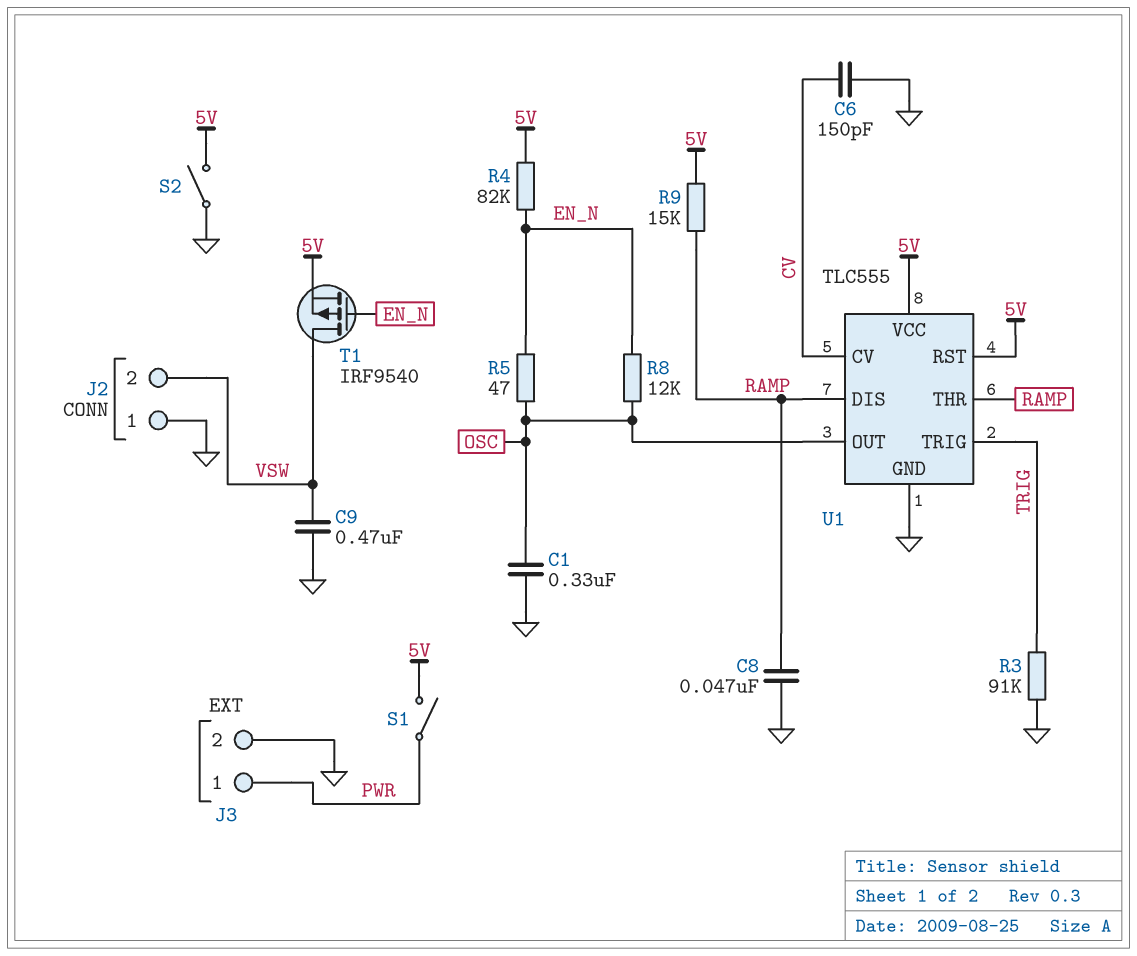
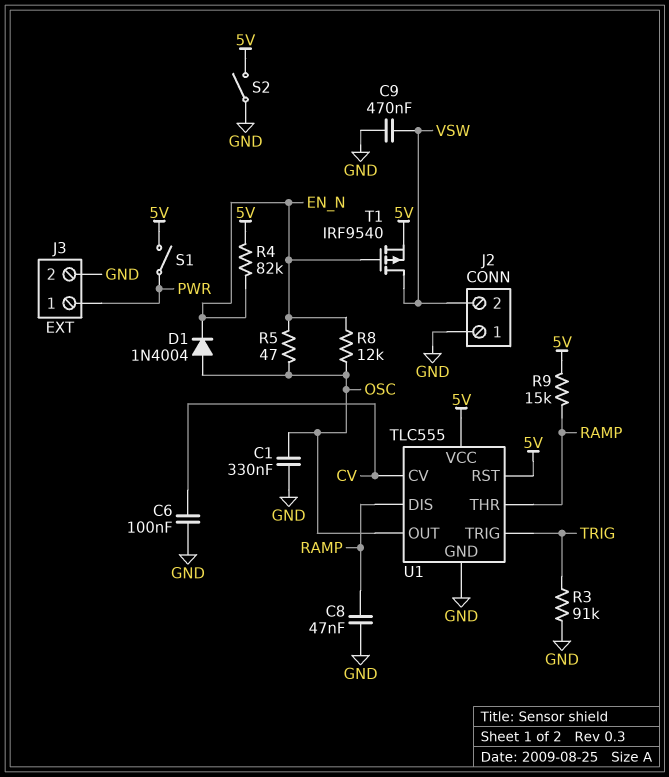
C6: 150pF (CV, GND) -> 100nF (CV, GND)
D1: none -> diode 1N4004 (A OSC, K EN_N)

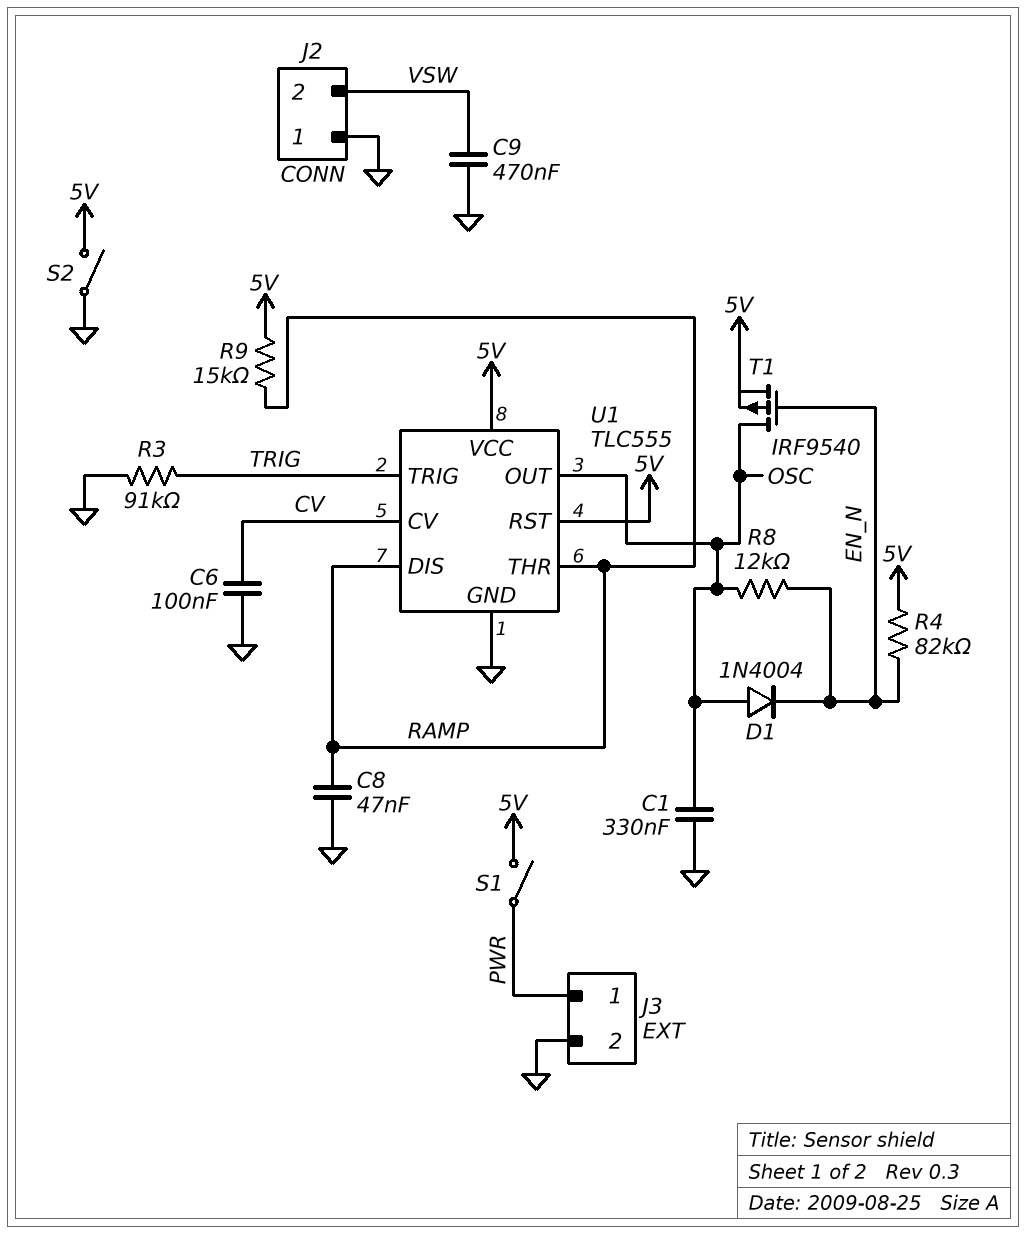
R5: 47 (EN_N, OSC) -> none
T1: PMOS IRF9540 (G EN_N, D VSW, S 5V) -> PMOS IRF9540 (G EN_N, D OSC, S 5V)

